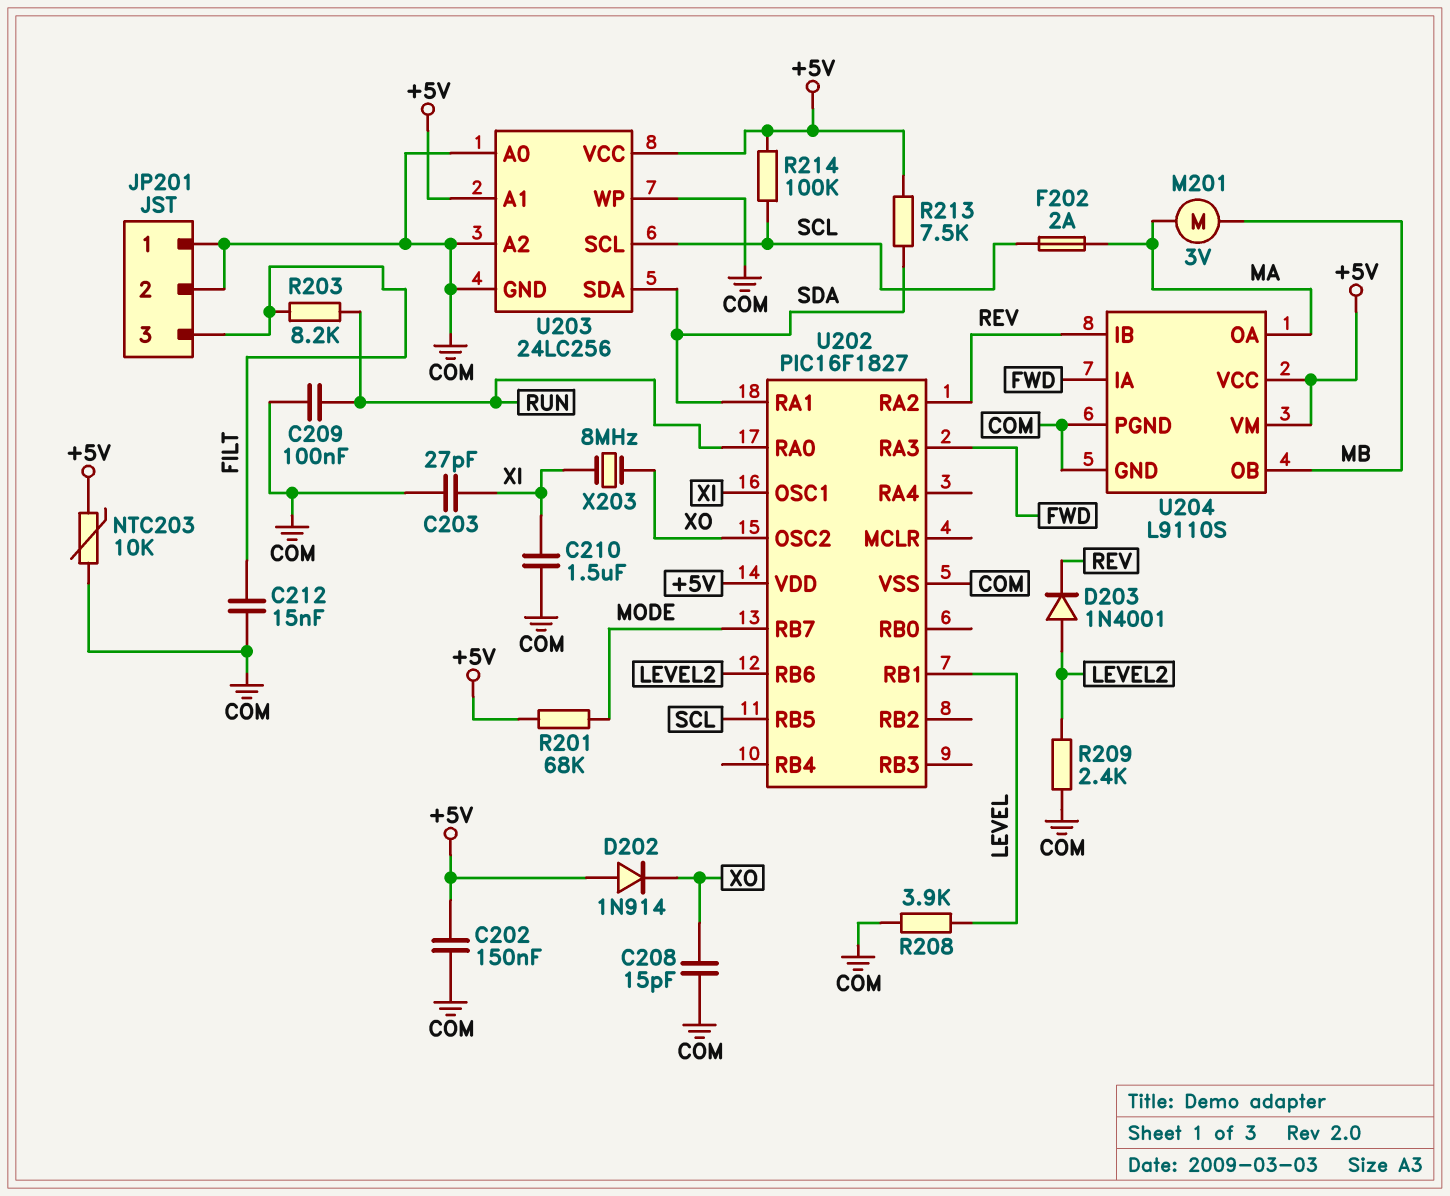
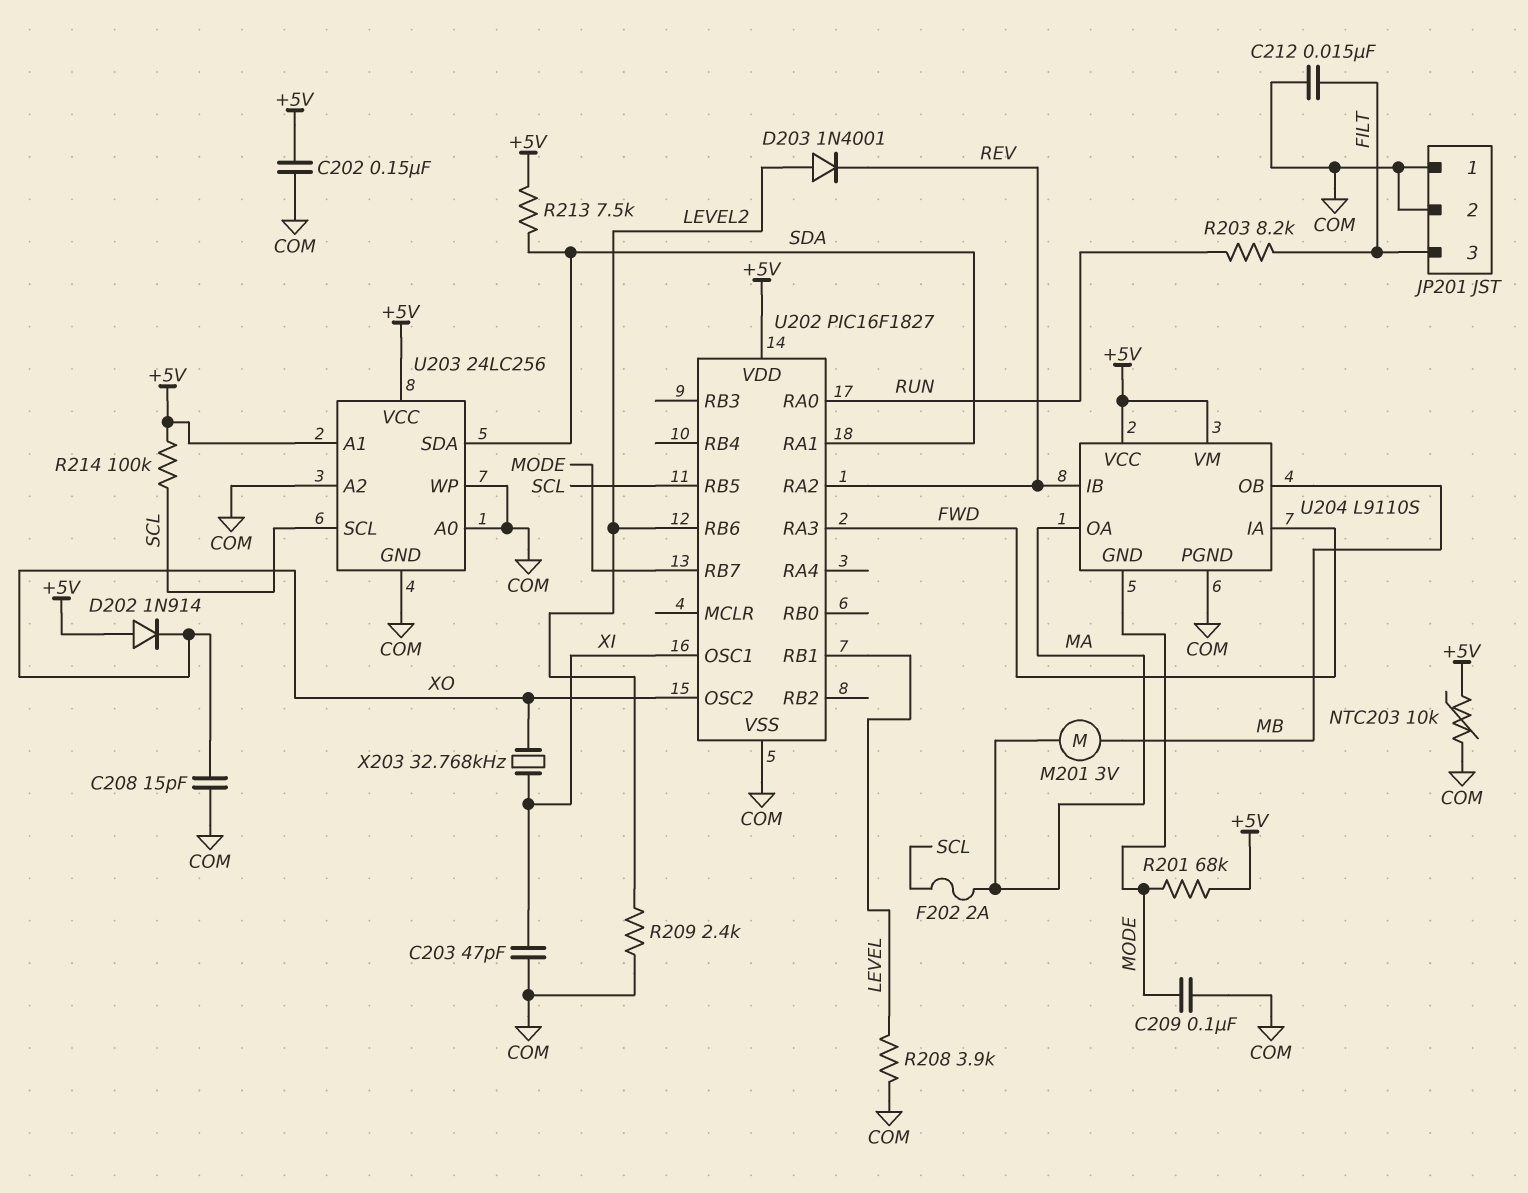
C203: 27pF (COM, XI) -> 47pF (COM, XI)
C209: 100nF (COM, RUN) -> 100nF (COM, MODE)
C210: 1.5uF (COM, XI) -> none
U204 pin GND: COM -> MODE
X203: 8MHz (XI, XO) -> 32.768kHz (XI, XO)

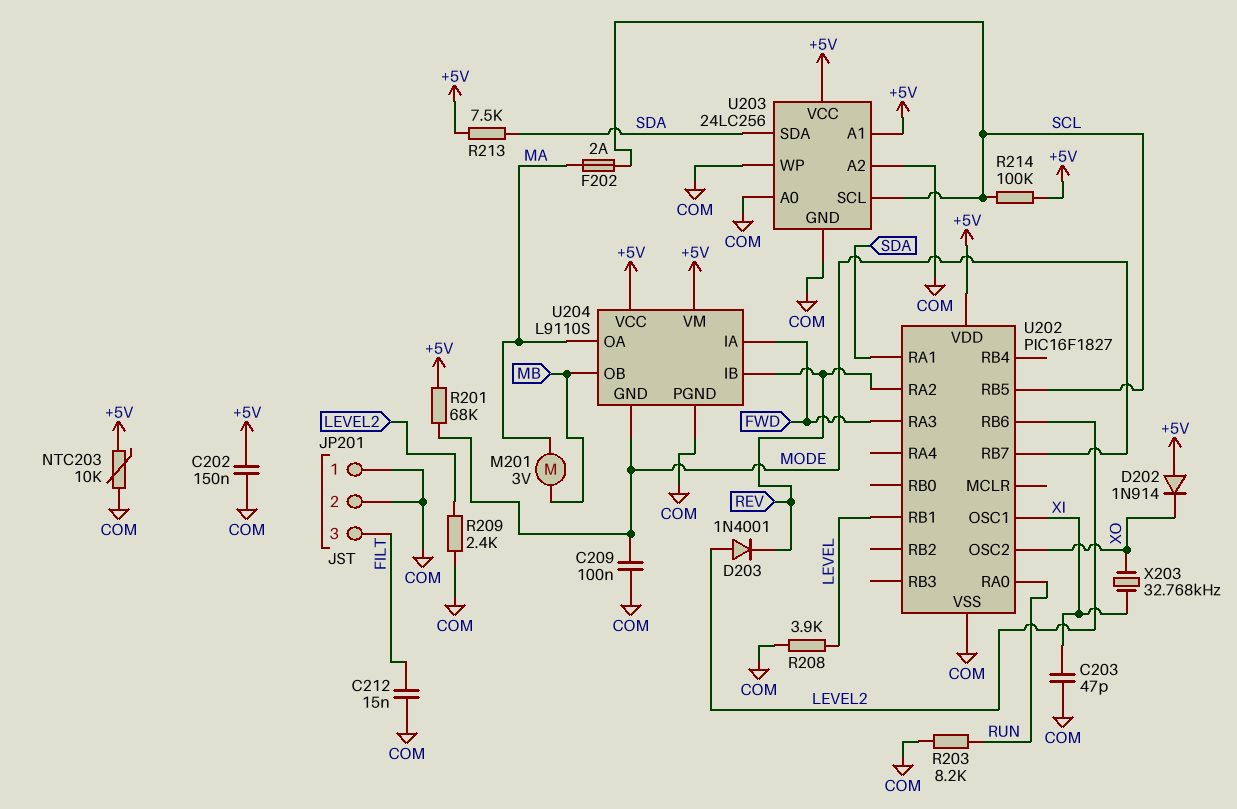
C208: 15pF (COM, XO) -> none
R203: 8.2k (FILT, RUN) -> 8.2k (COM, RUN)

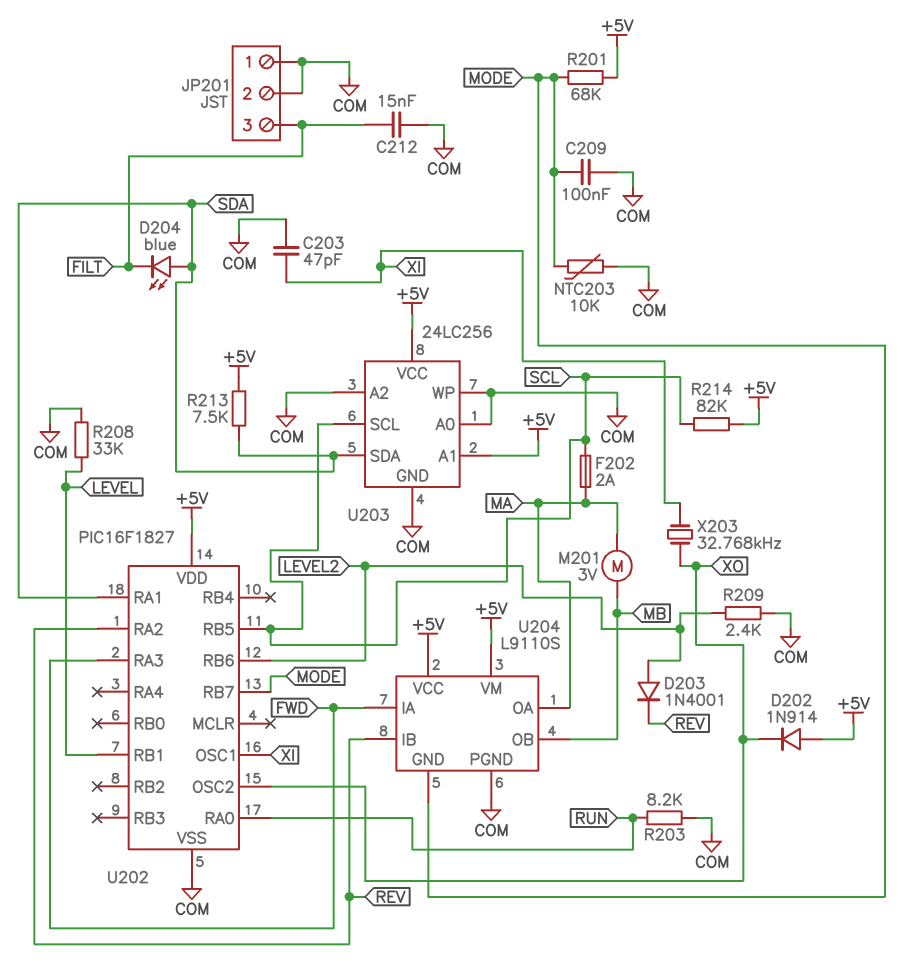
C202: 150nF (+5V, COM) -> none
D204: none -> LED blue (A SDA, K FILT)
NTC203: 10k (+5V, COM) -> 10k (COM, MODE)
R208: 3.9k (COM, LEVEL) -> 33k (COM, LEVEL)
R214: 100k (+5V, SCL) -> 82k (+5V, SCL)

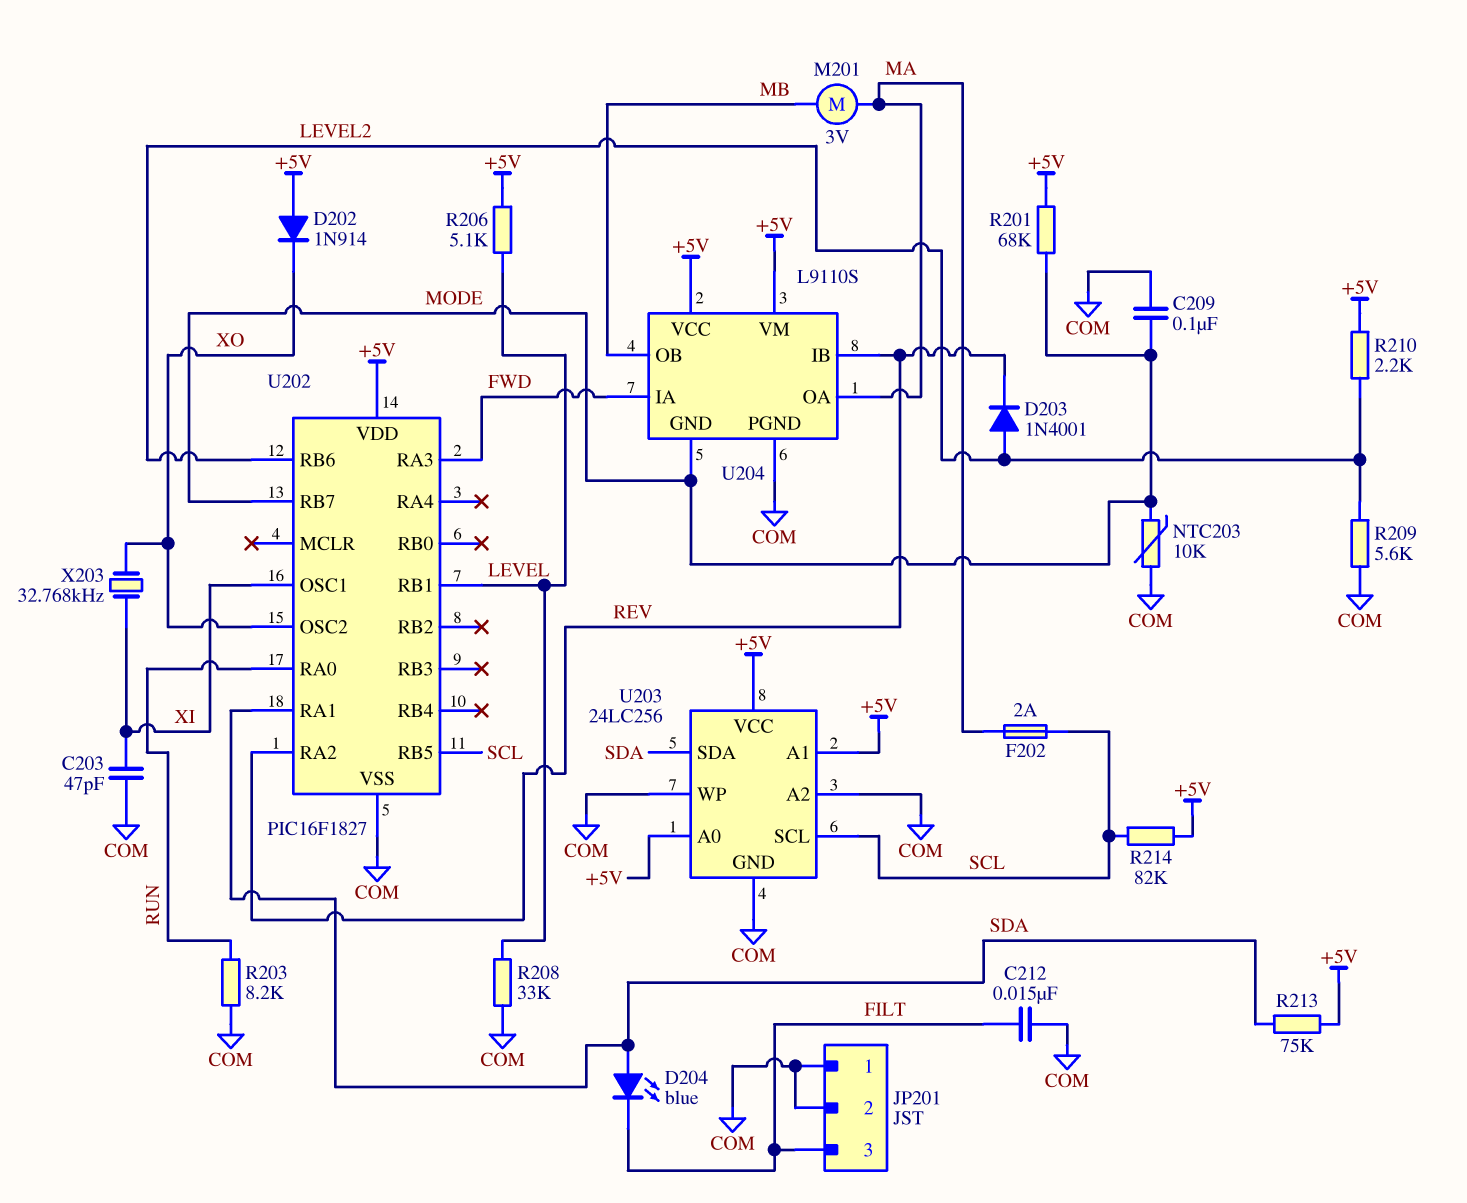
R206: none -> 5.1k (+5V, LEVEL)
R209: 2.4k (COM, LEVEL2) -> 5.6k (COM, LEVEL2)
R210: none -> 2.2k (+5V, LEVEL2)
R213: 7.5k (+5V, SDA) -> 75k (+5V, SDA)
U203 pin A0: COM -> +5V

